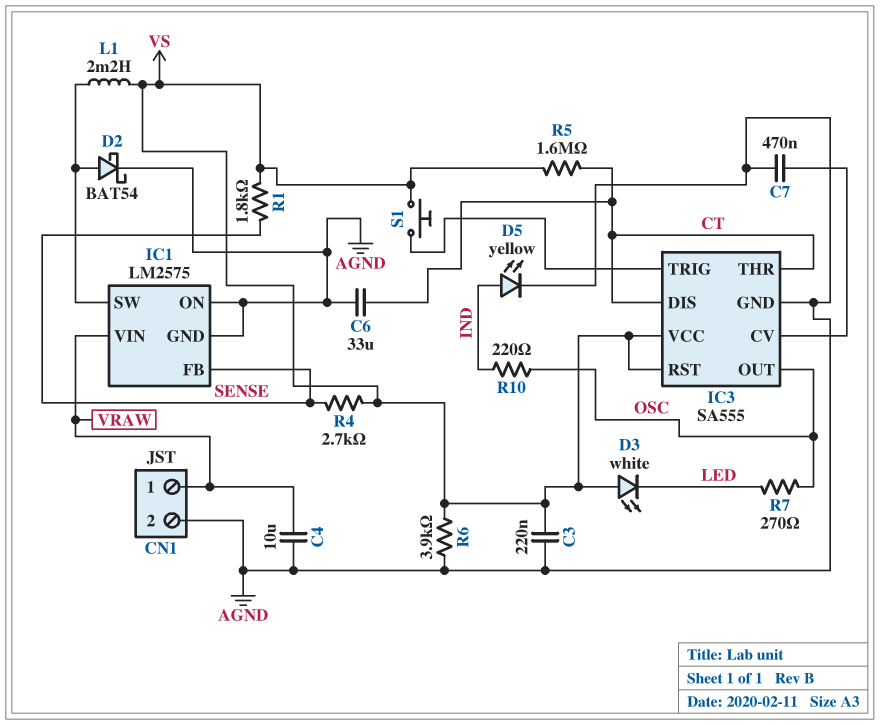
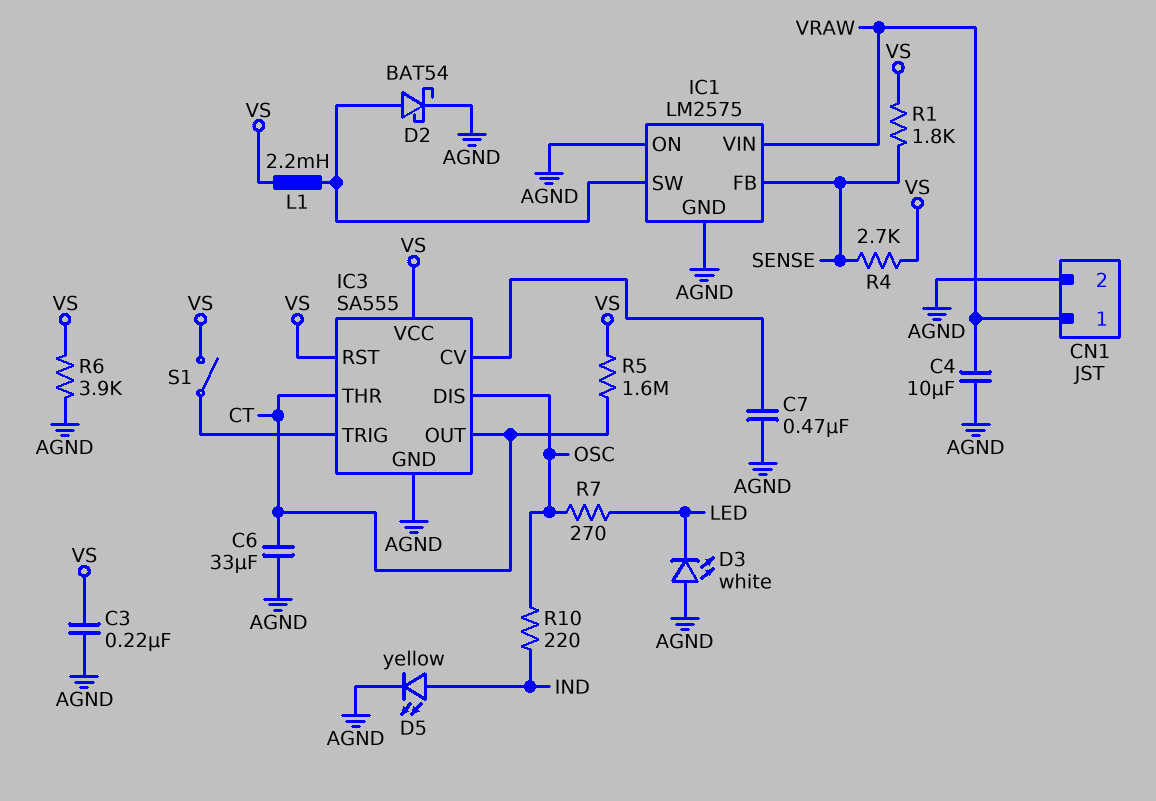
D3: LED white (A VS, K LED) -> LED white (A AGND, K LED)
IC3 pin DIS: CT -> OSC
IC3 pin OUT: OSC -> CT
S1: button (IC3/TRIG, VS) -> switch (IC3/TRIG, VS)

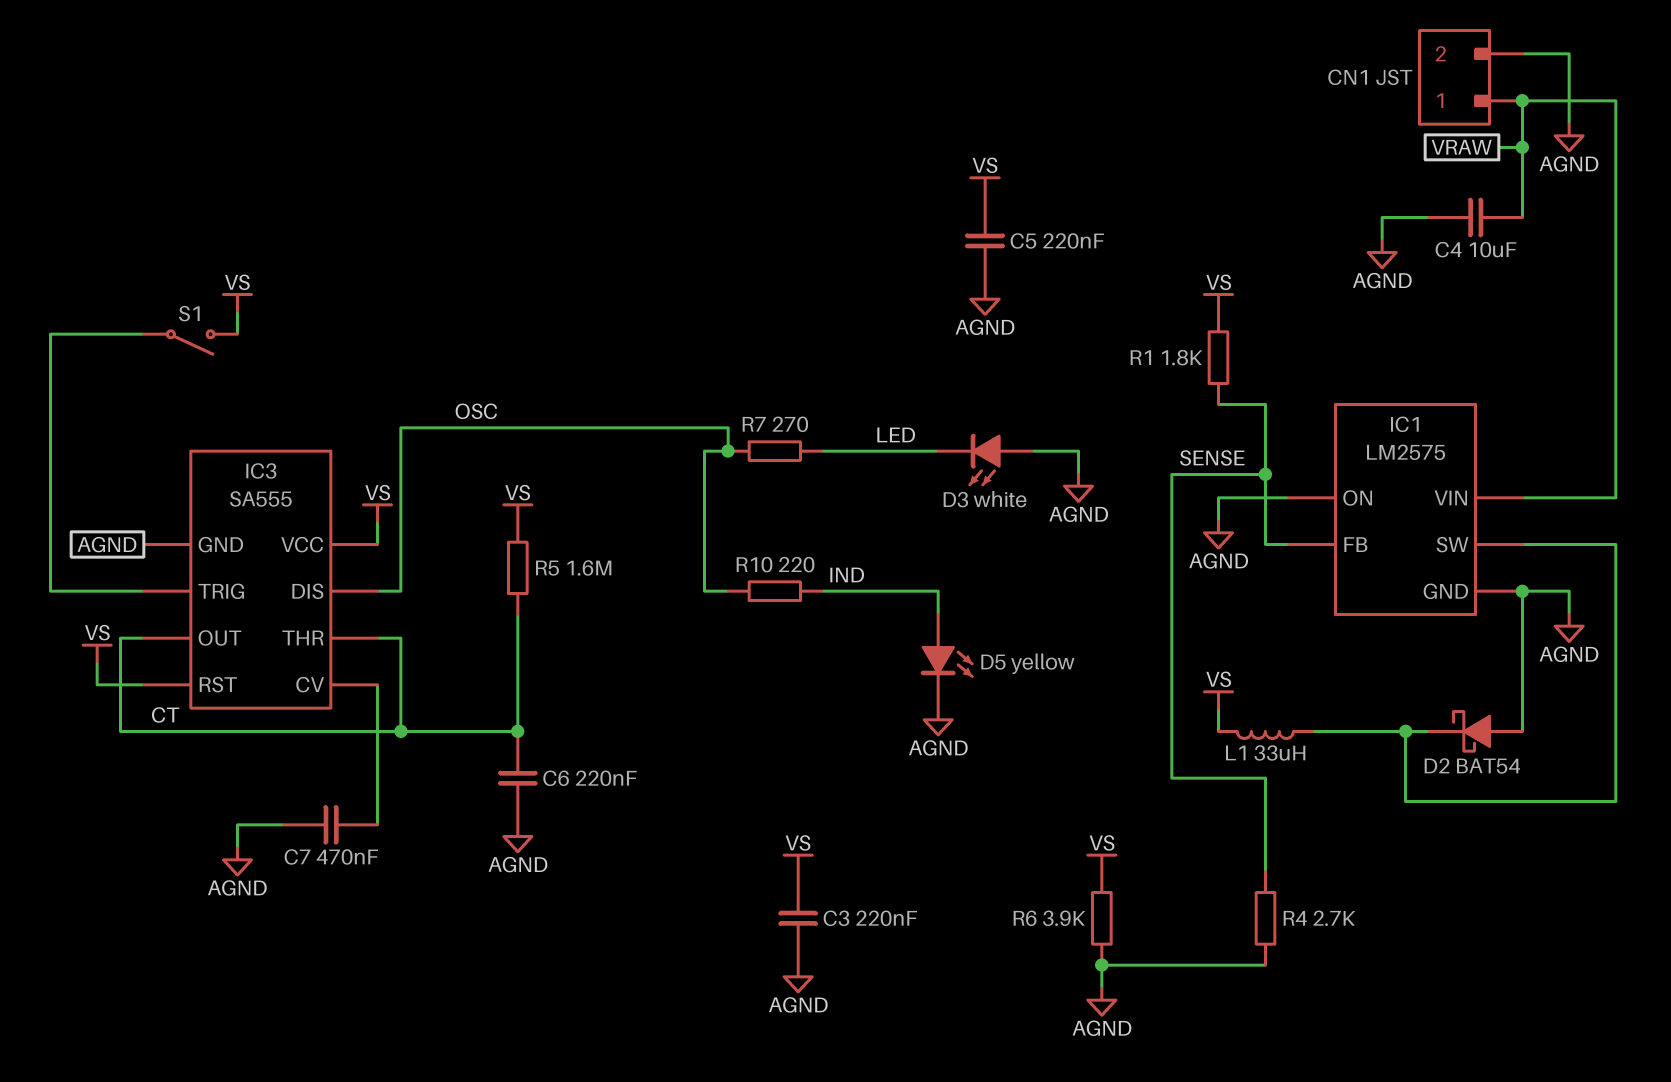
C5: none -> 220nF (AGND, VS)
C6: 33uF (AGND, CT) -> 220nF (AGND, CT)
D2: schottky BAT54 (A IC1/SW, K AGND) -> schottky BAT54 (A AGND, K IC1/SW)
L1: 2.2mH (IC1/SW, VS) -> 33uH (IC1/SW, VS)
R4: 2.7k (SENSE, VS) -> 2.7k (AGND, SENSE)

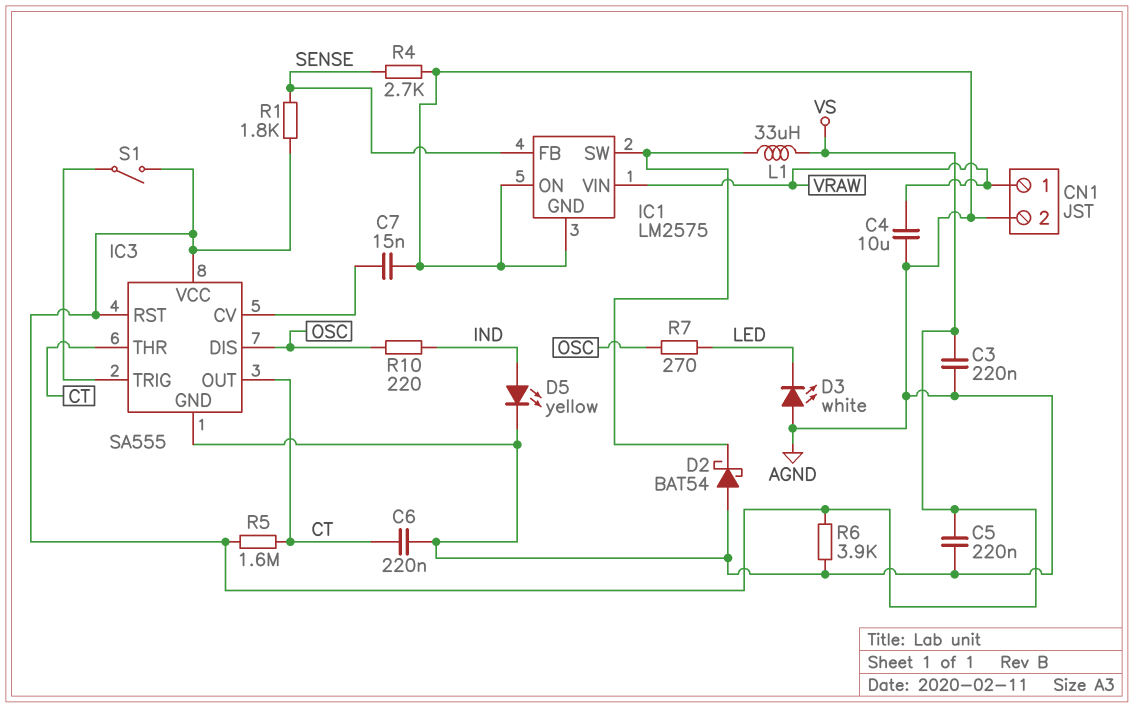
C7: 470nF (AGND, IC3/CV) -> 15nF (AGND, IC3/CV)

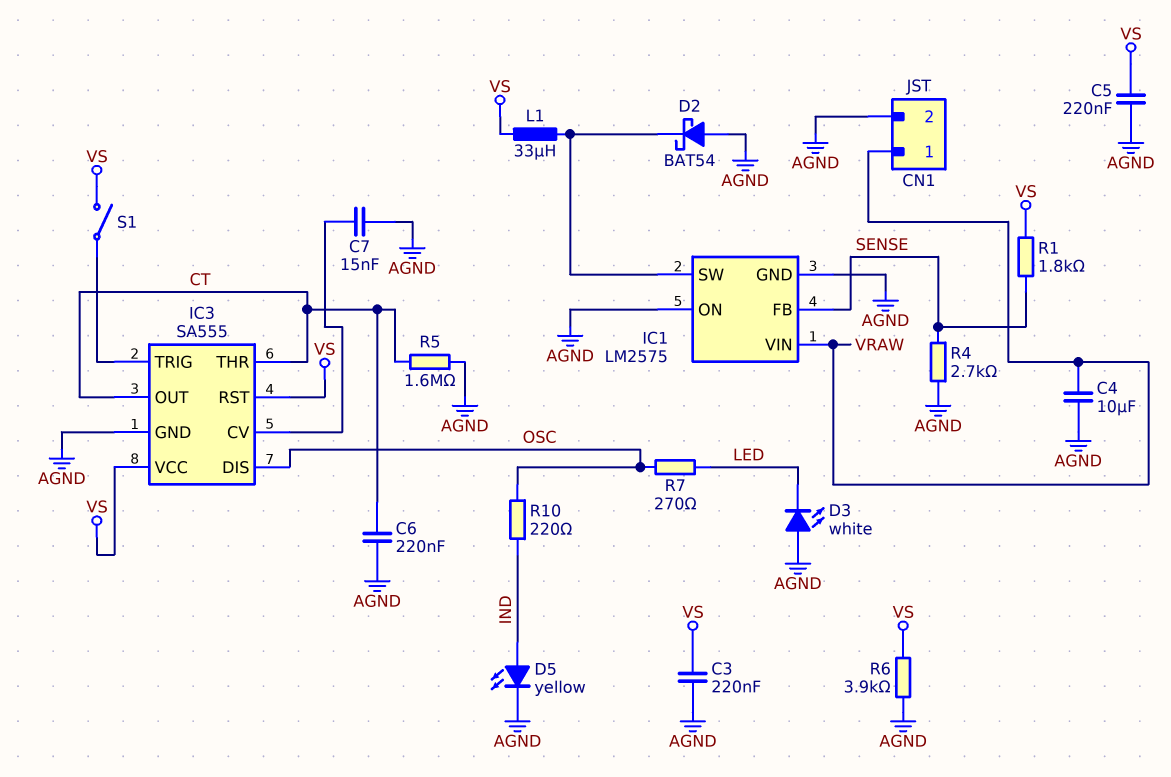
R5: 1.6M (CT, VS) -> 1.6M (AGND, CT)

